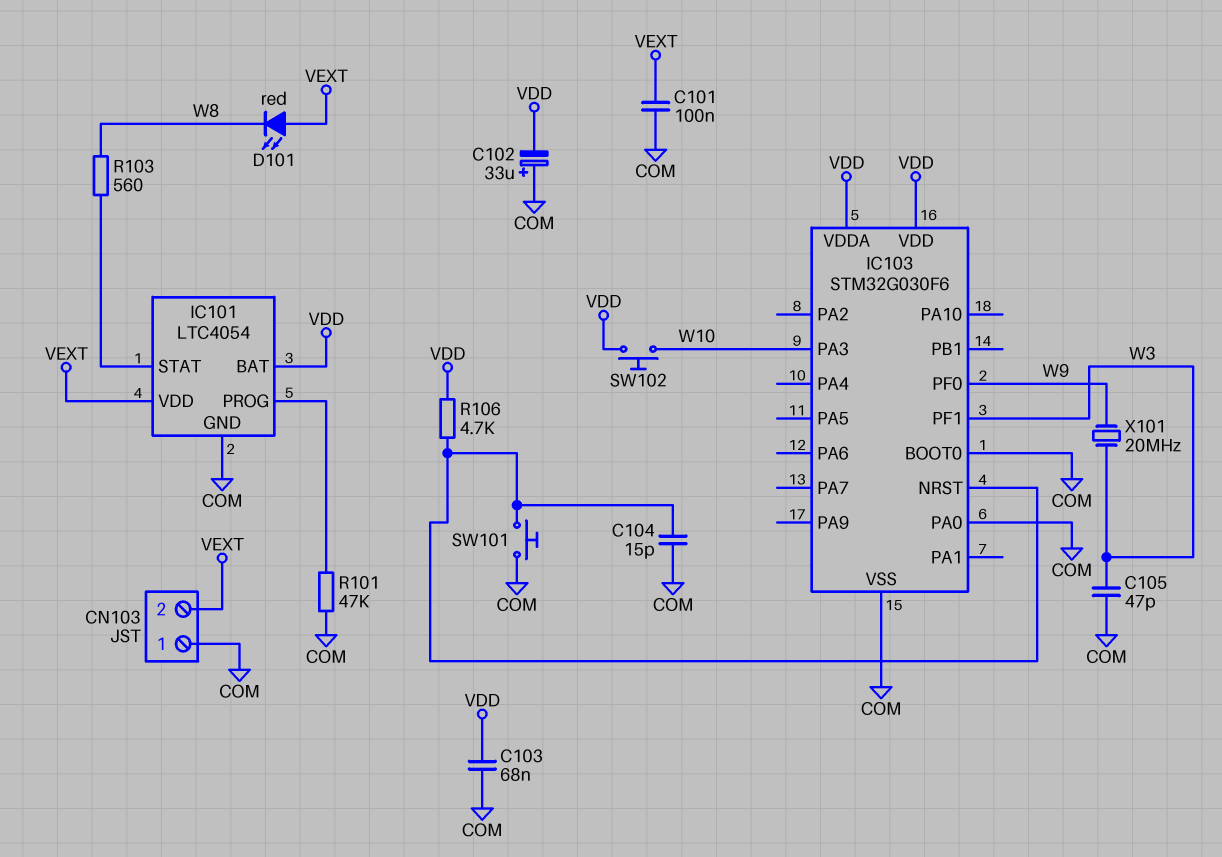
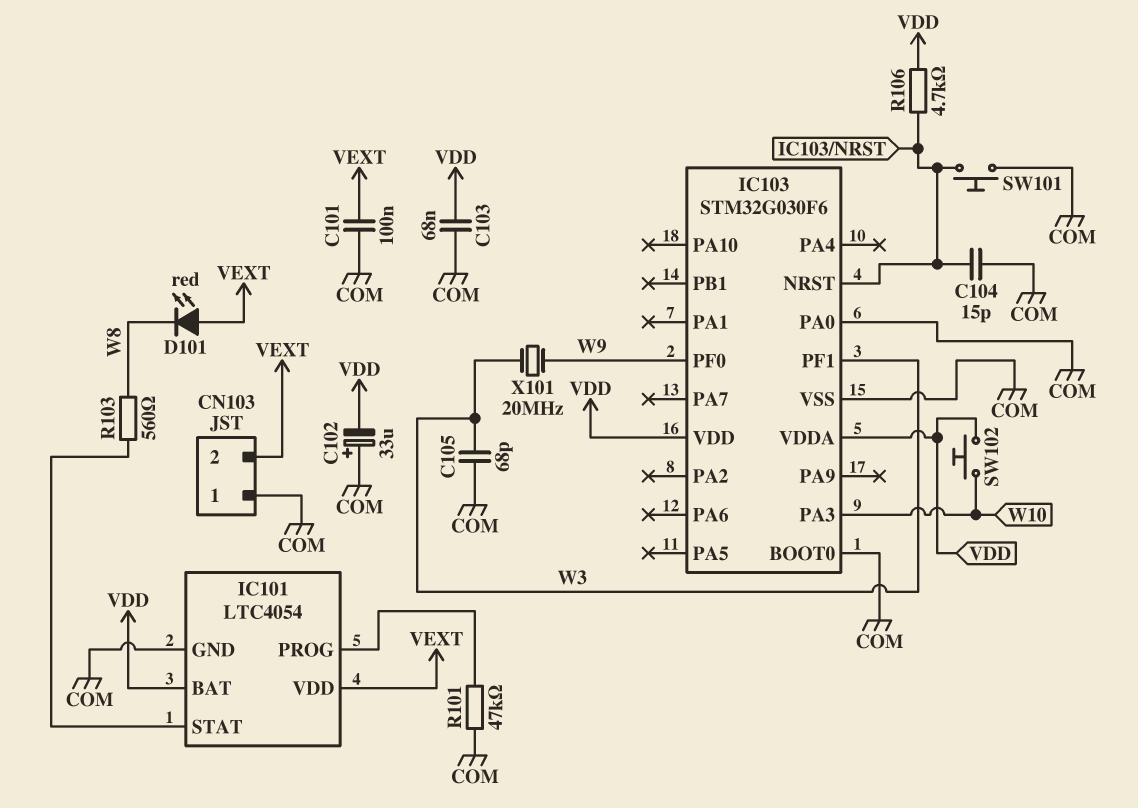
C105: 47pF (COM, W3) -> 68pF (COM, W3)

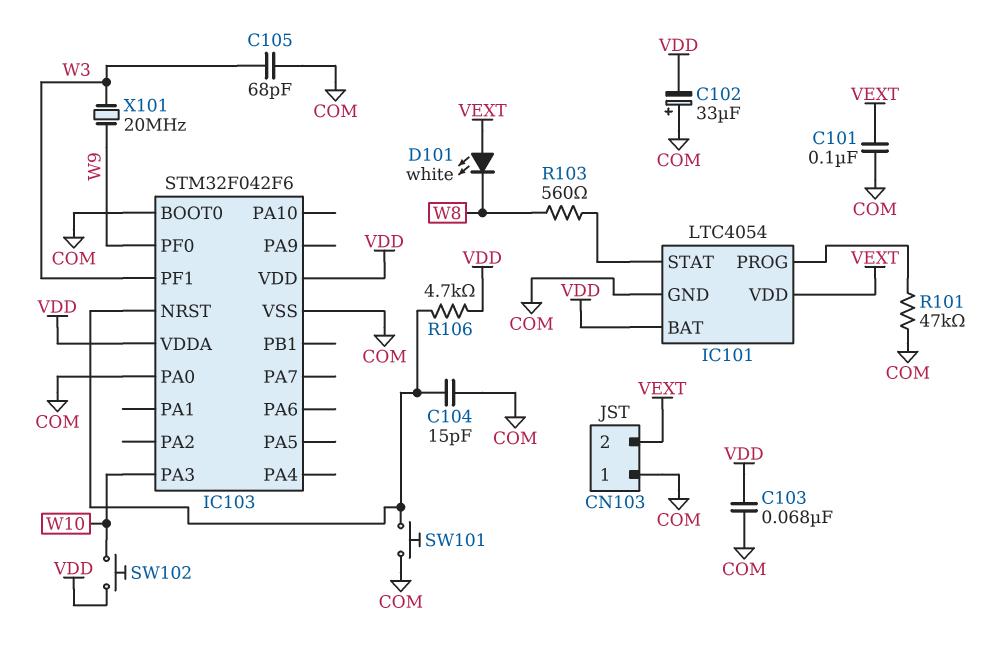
D101: LED red (A VEXT, K W8) -> LED white (A VEXT, K W8)
IC103: STM32G030F6 -> STM32F042F6

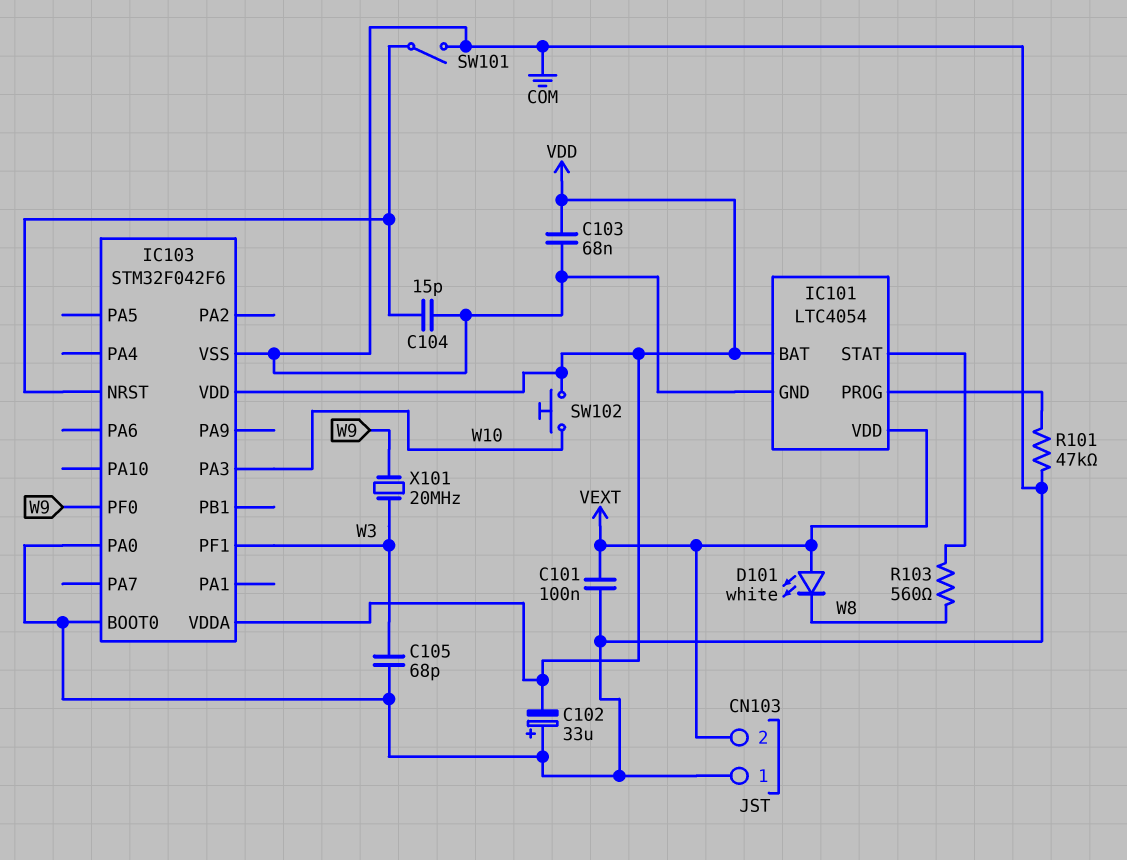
R106: 4.7k (IC103/NRST, VDD) -> none
SW101: button (COM, IC103/NRST) -> switch (COM, IC103/NRST)

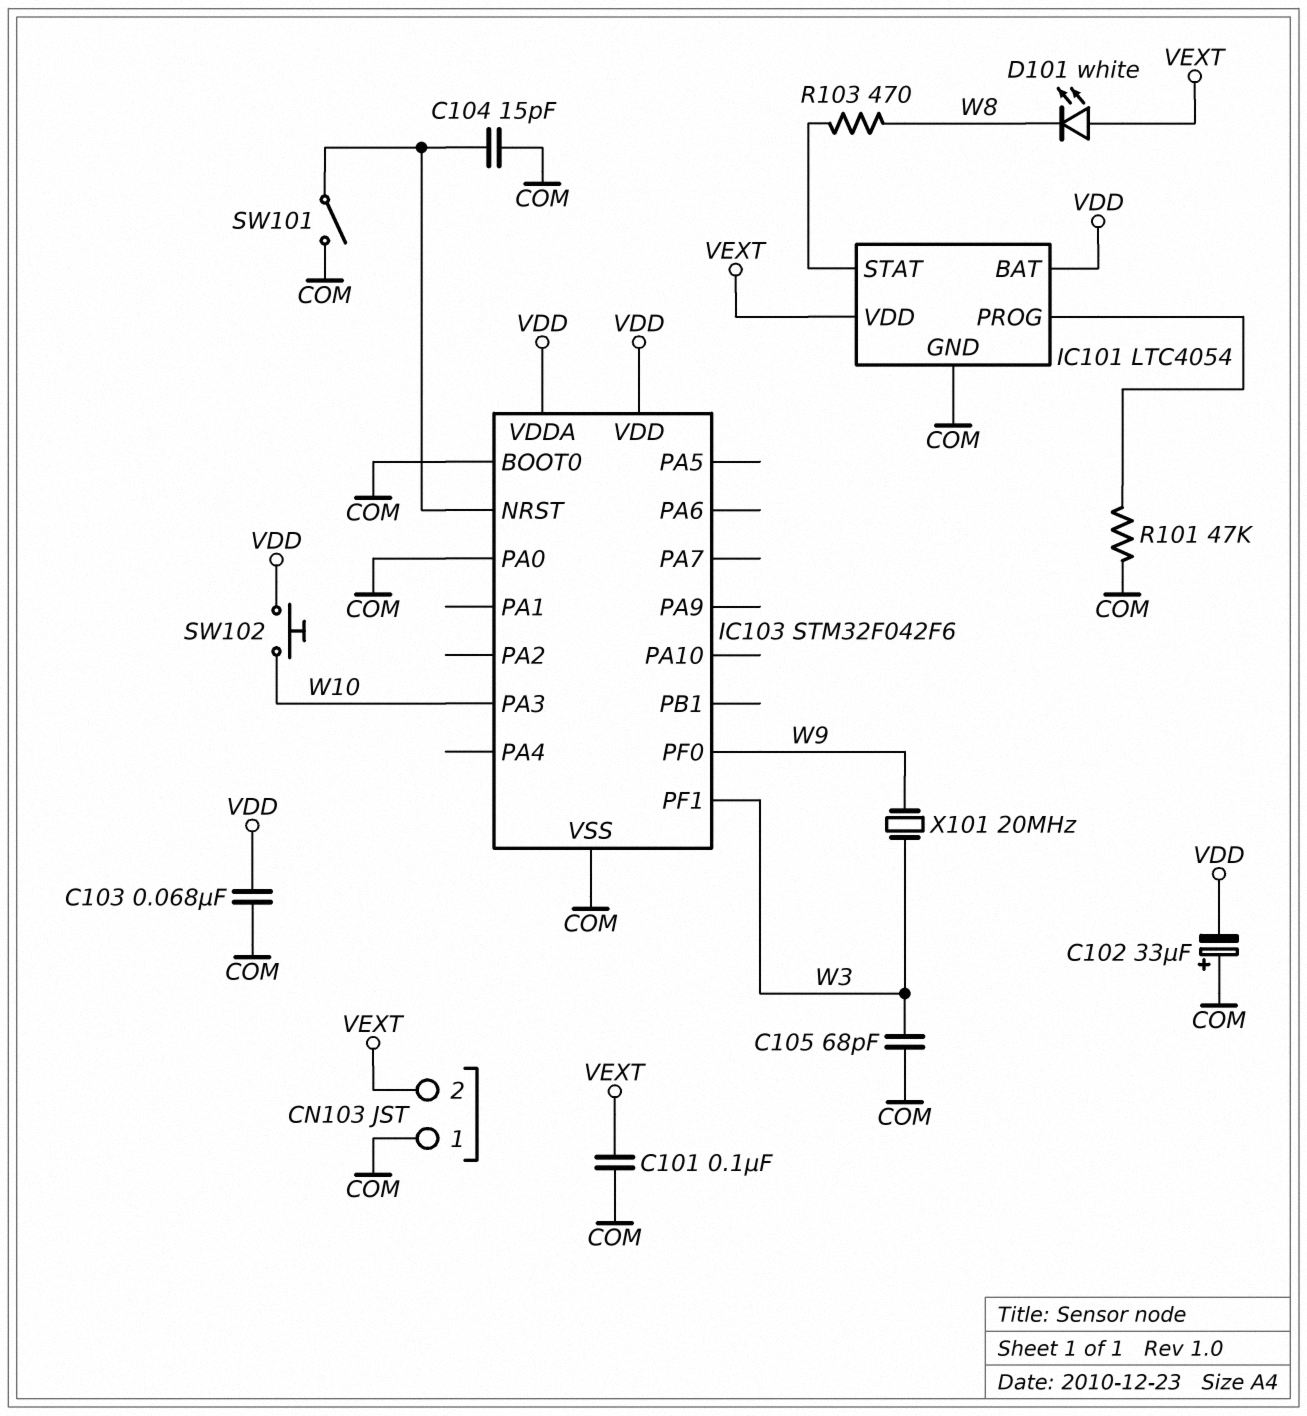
R103: 560 (IC101/STAT, W8) -> 470 (IC101/STAT, W8)

